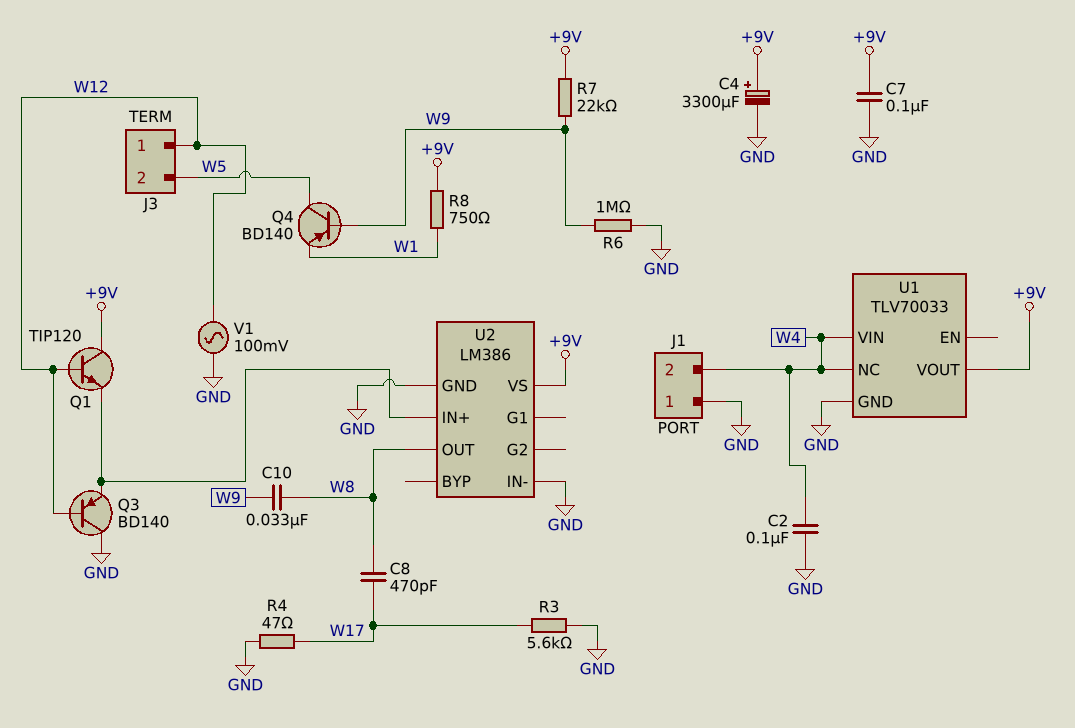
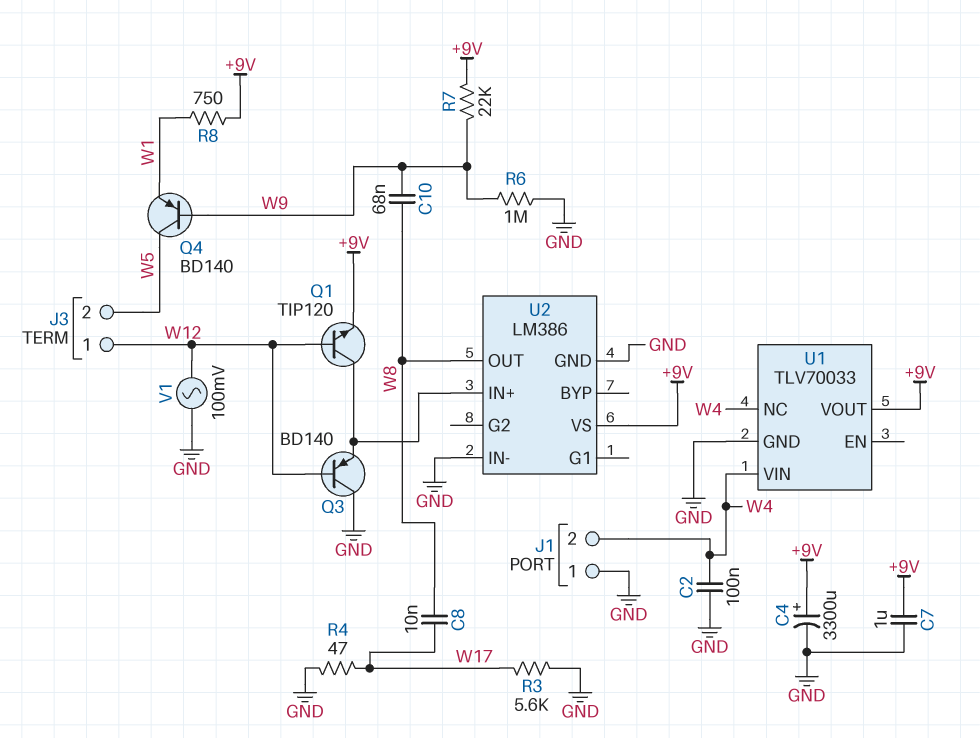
C7: 100nF (+9V, GND) -> 1uF (+9V, GND)
C8: 470pF (W8, W17) -> 10nF (W8, W17)
C10: 33nF (W8, W9) -> 68nF (W8, W9)
Q1: NPN TIP120 (B W12, C +9V, E U2/IN+) -> NPN TIP120 (B W12, C U2/IN+, E +9V)

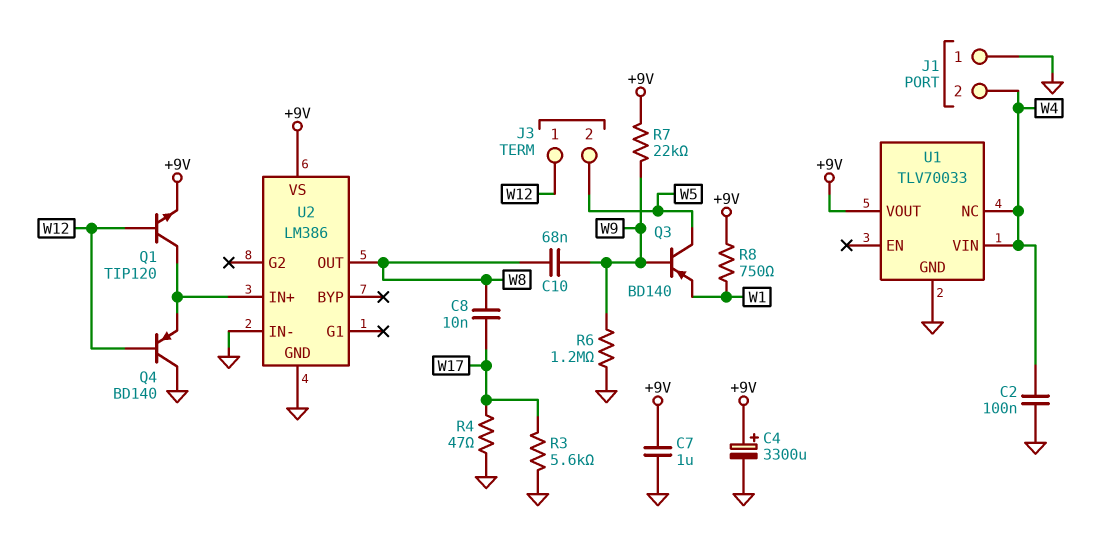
Q3: PNP BD140 (B W12, C GND, E U2/IN+) -> PNP BD140 (B W9, C W5, E W1)
Q4: PNP BD140 (B W9, C W5, E W1) -> PNP BD140 (B W12, C GND, E U2/IN+)
R6: 1M (GND, W9) -> 1.2M (GND, W9)
V1: AC 100mV (GND, W12) -> none

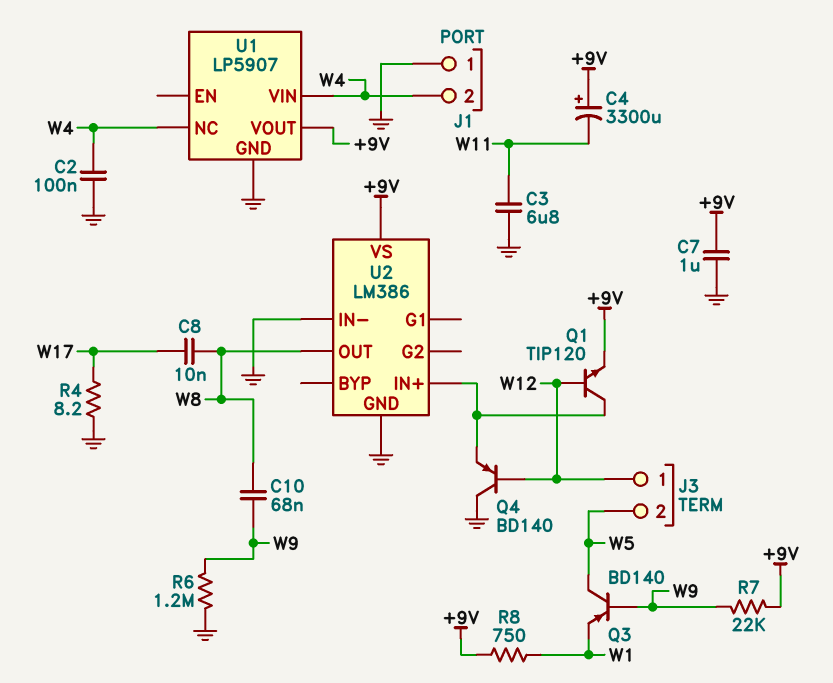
C3: none -> 6.8uF (GND, W11)
C4: 3300uF (plus +9V, minus GND) -> 3300uF (plus +9V, minus W11)
R3: 5.6k (GND, W17) -> none
R4: 47 (GND, W17) -> 8.2 (GND, W17)
U1: TLV70033 -> LP5907

